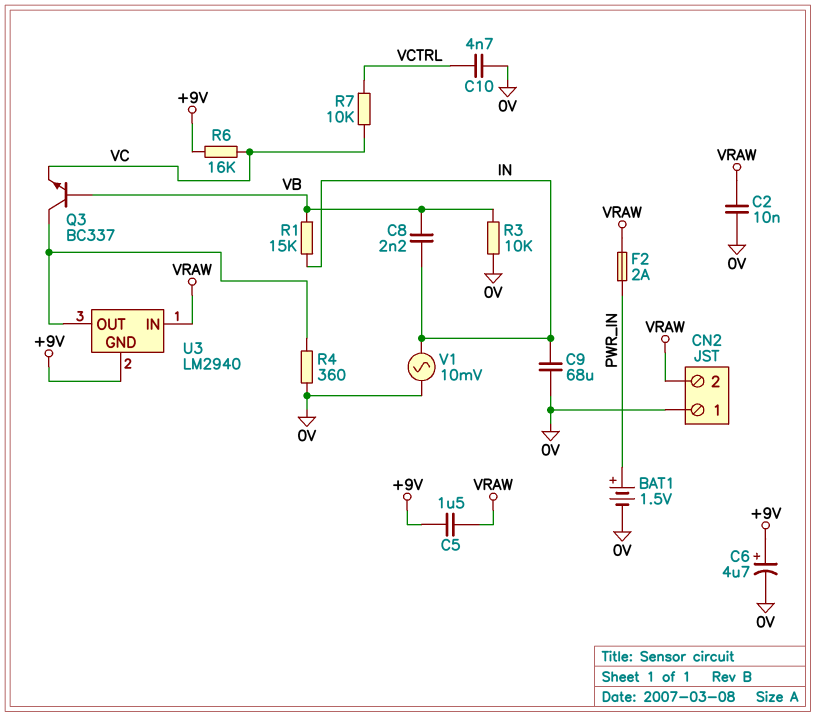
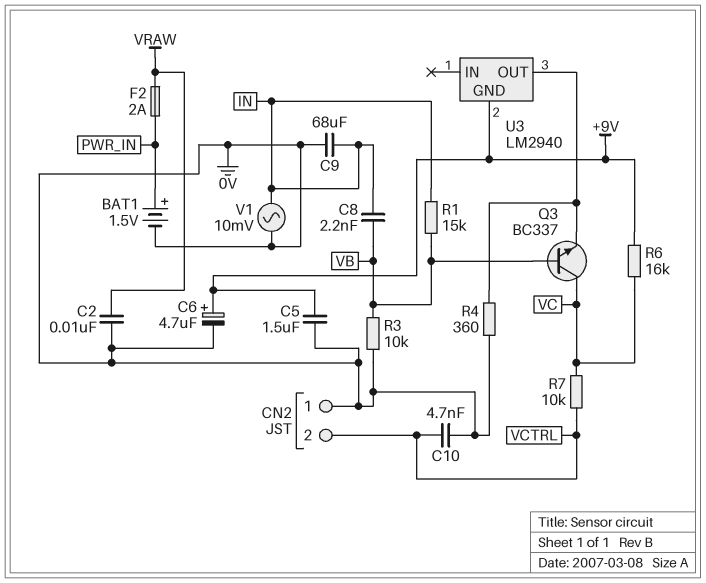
C5: 1.5uF (+9V, VRAW) -> 1.5uF (+9V, 0V)
CN2 pin 2: VRAW -> VCTRL
Q3: NPN BC337 (B VB, C U3/OUT, E VC) -> NPN BC337 (B VB, C VC, E U3/OUT)
U3 pin IN: VRAW -> none

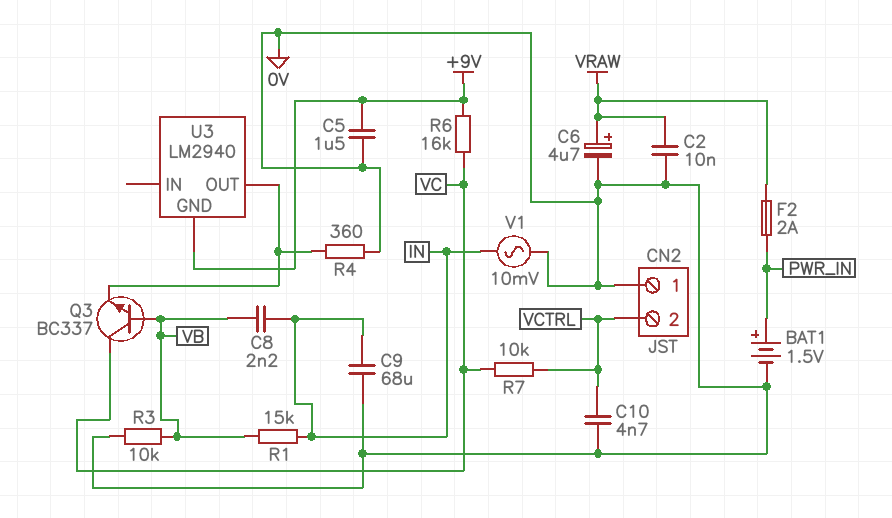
C6: 4.7uF (plus +9V, minus 0V) -> 4.7uF (plus VRAW, minus 0V)

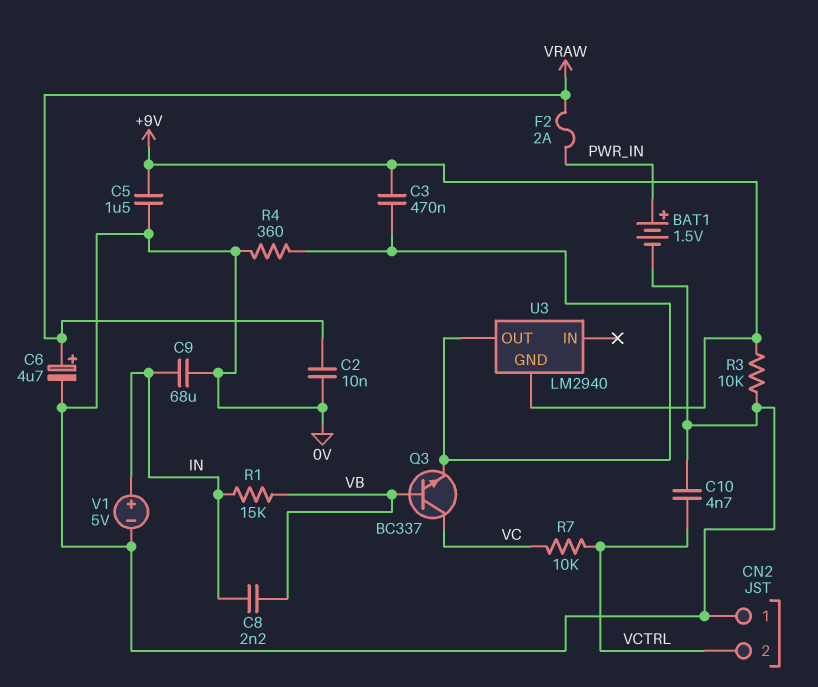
C3: none -> 470nF (+9V, U3/OUT)
R3: 10k (0V, VB) -> 10k (+9V, 0V)
R6: 16k (+9V, VC) -> none
V1: AC 10mV (0V, IN) -> 5V (plus IN, minus 0V)

